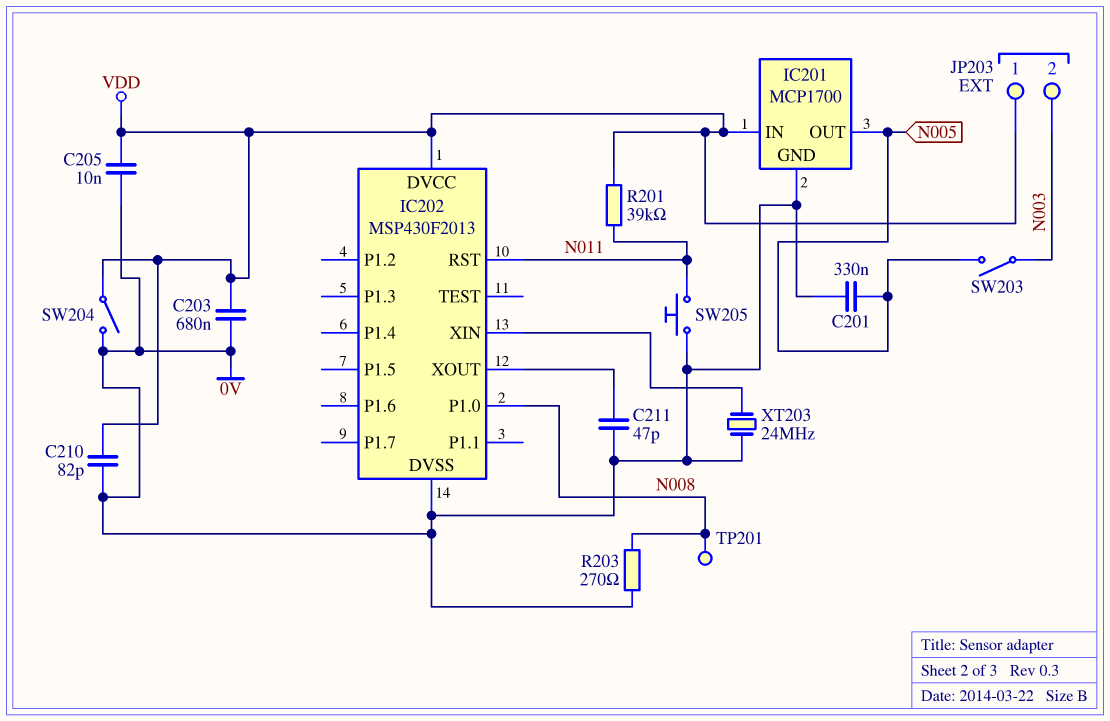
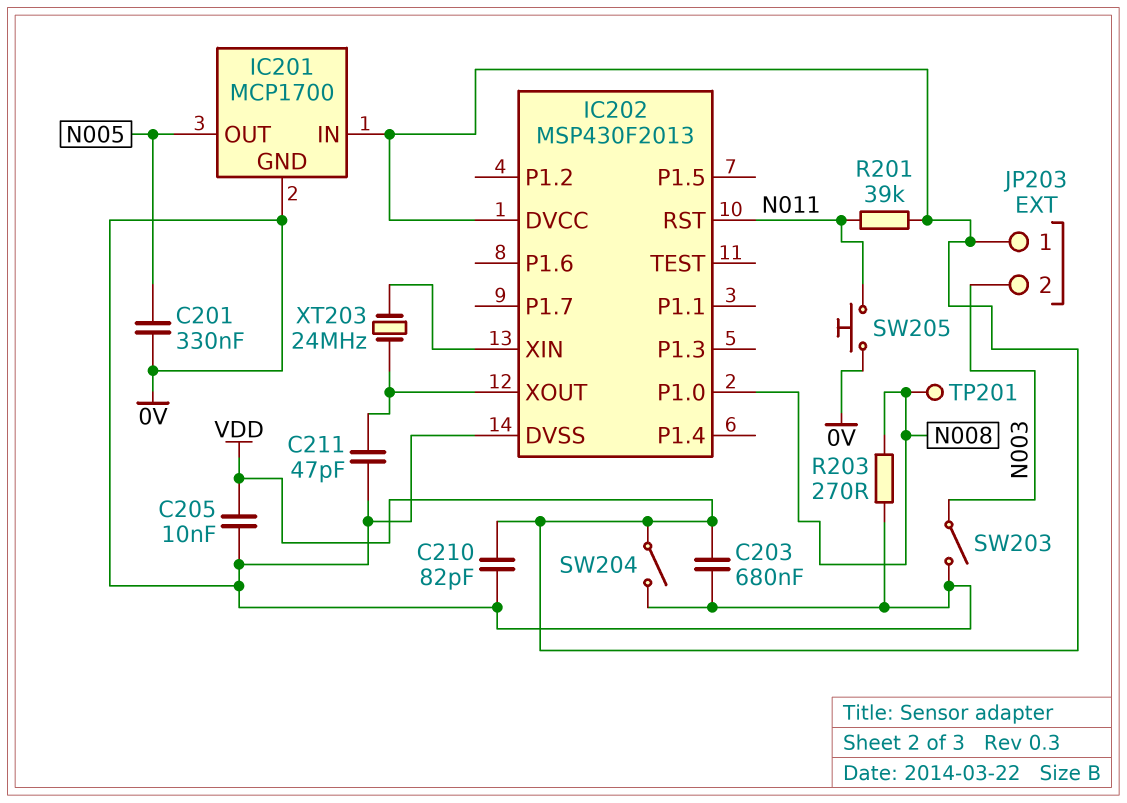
SW203: switch (N003, N005) -> switch (0V, N003)
XT203: 24MHz (0V, IC202/XIN) -> 24MHz (IC202/XIN, IC202/XOUT)

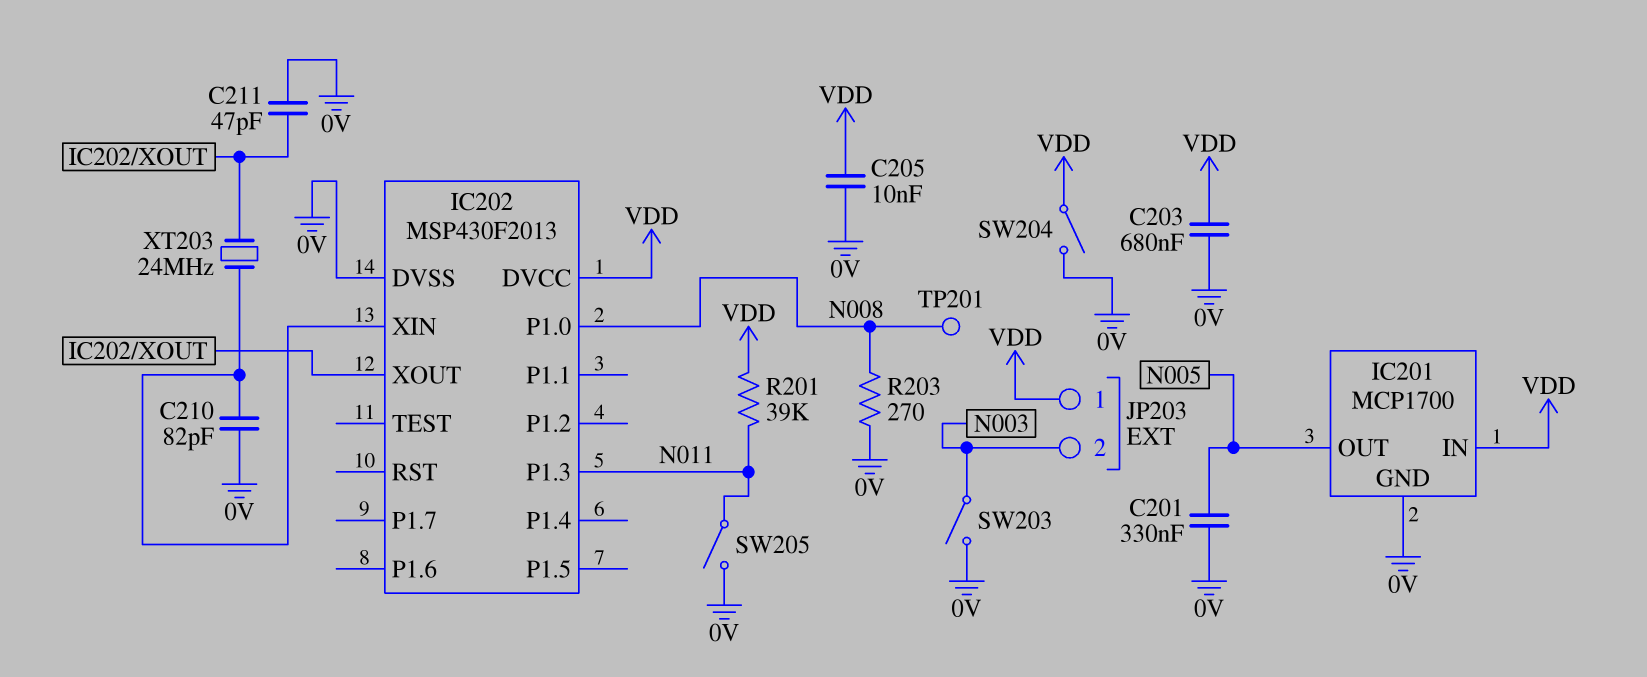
C210: 82pF (0V, VDD) -> 82pF (0V, IC202/XIN)
IC202 pin P1.3: none -> N011
IC202 pin RST: N011 -> none
SW205: button (0V, N011) -> switch (0V, N011)

